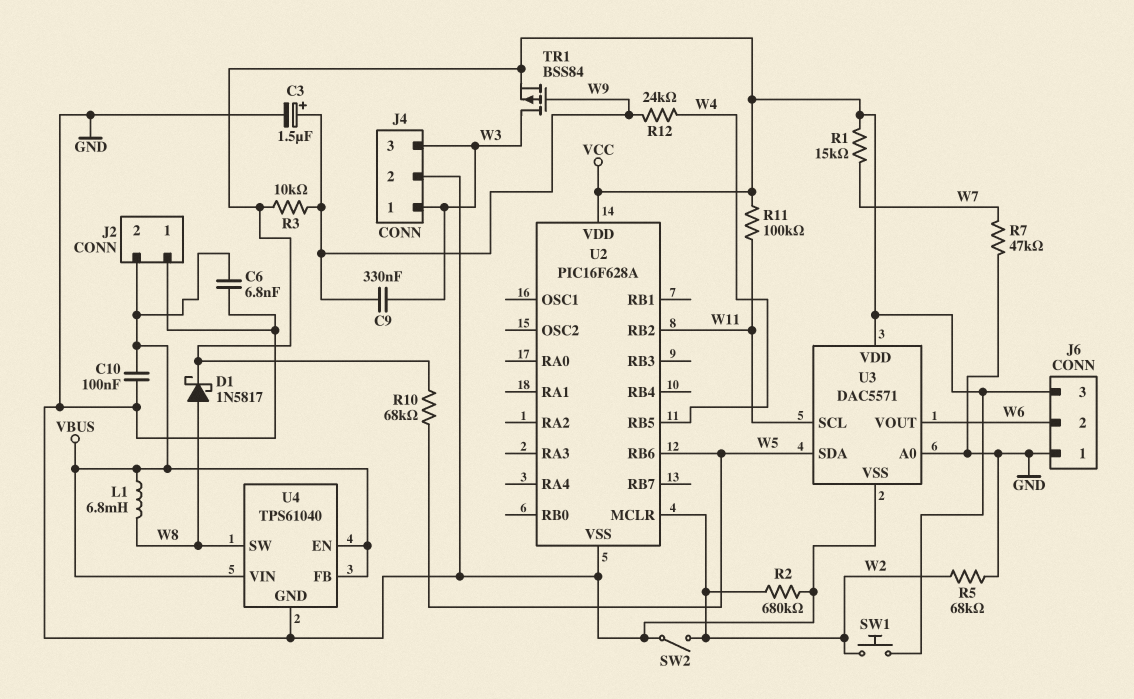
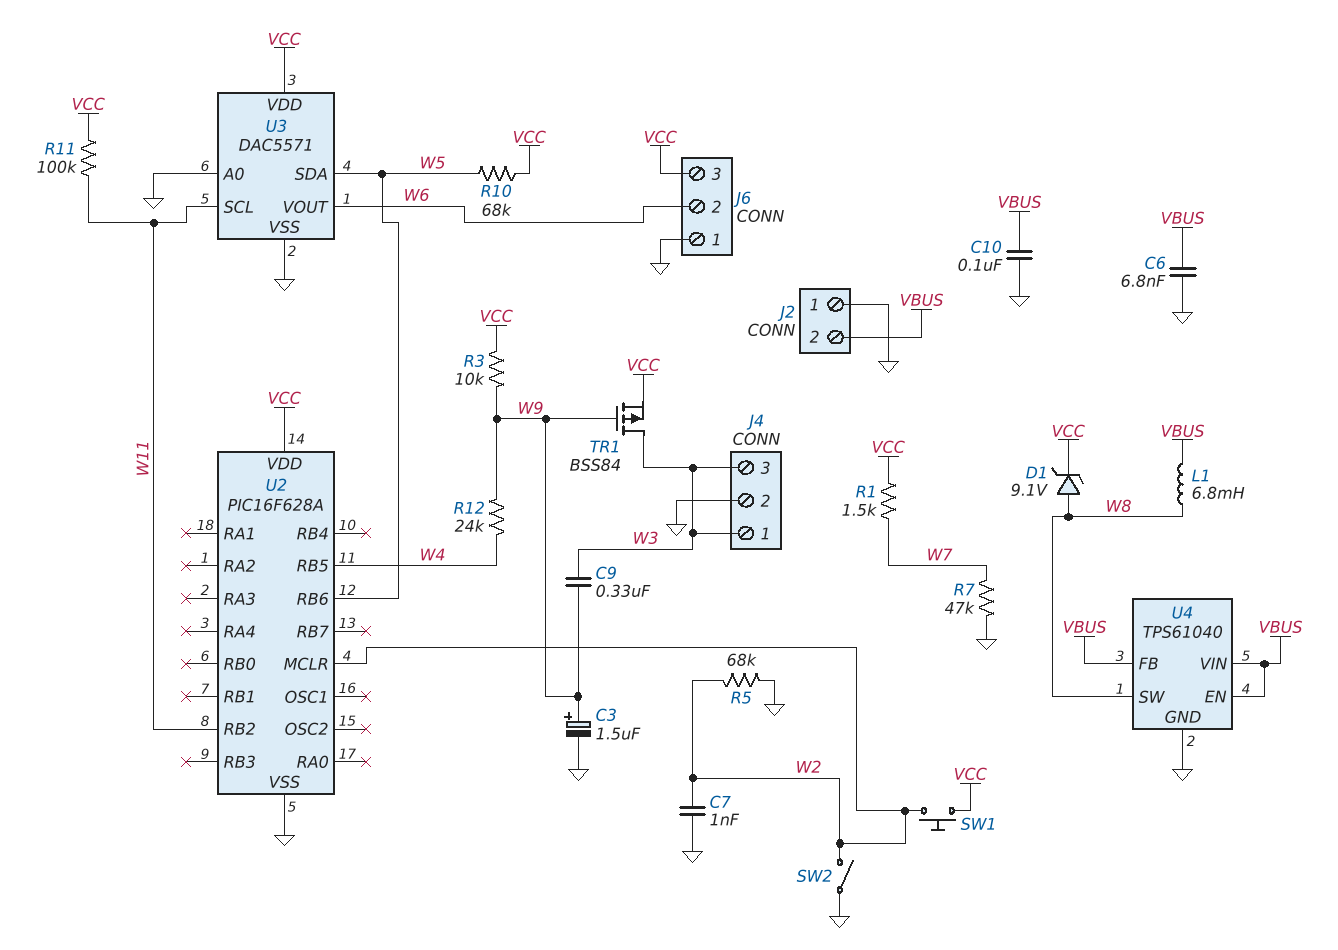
C7: none -> 1nF (GND, W2)
D1: schottky 1N5817 (A W8, K VCC) -> zener 9.1V (A W8, K VCC)
R1: 15k (VCC, W7) -> 1.5k (VCC, W7)
R2: 680k (GND, W2) -> none

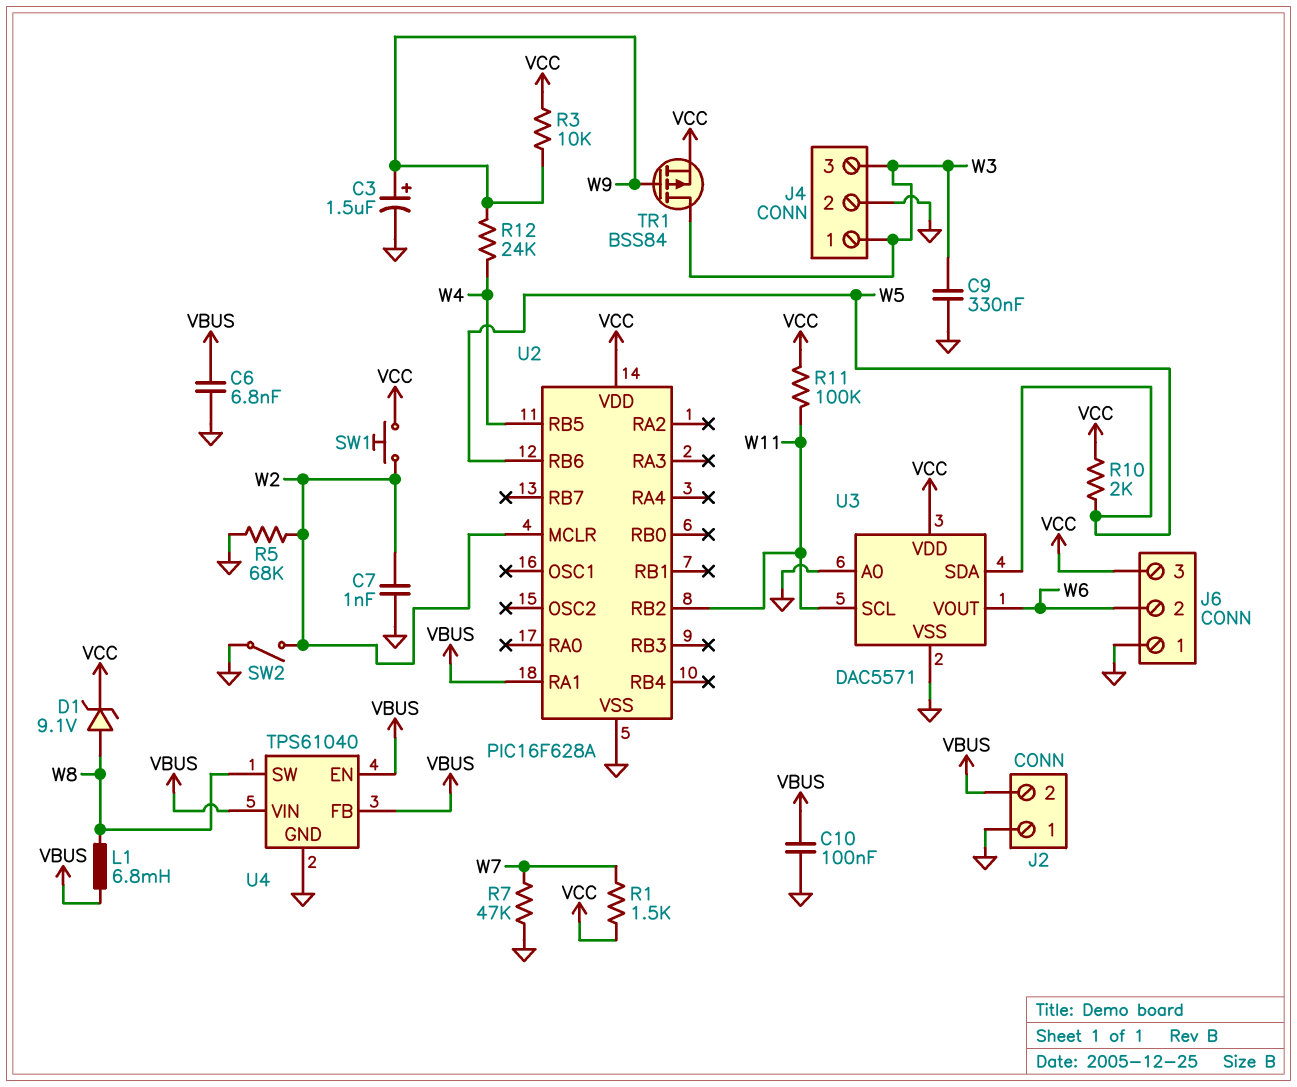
C9: 330nF (W3, W9) -> 330nF (GND, W3)
R10: 68k (VCC, W5) -> 2k (VCC, W5)
U2 pin RA1: none -> VBUS

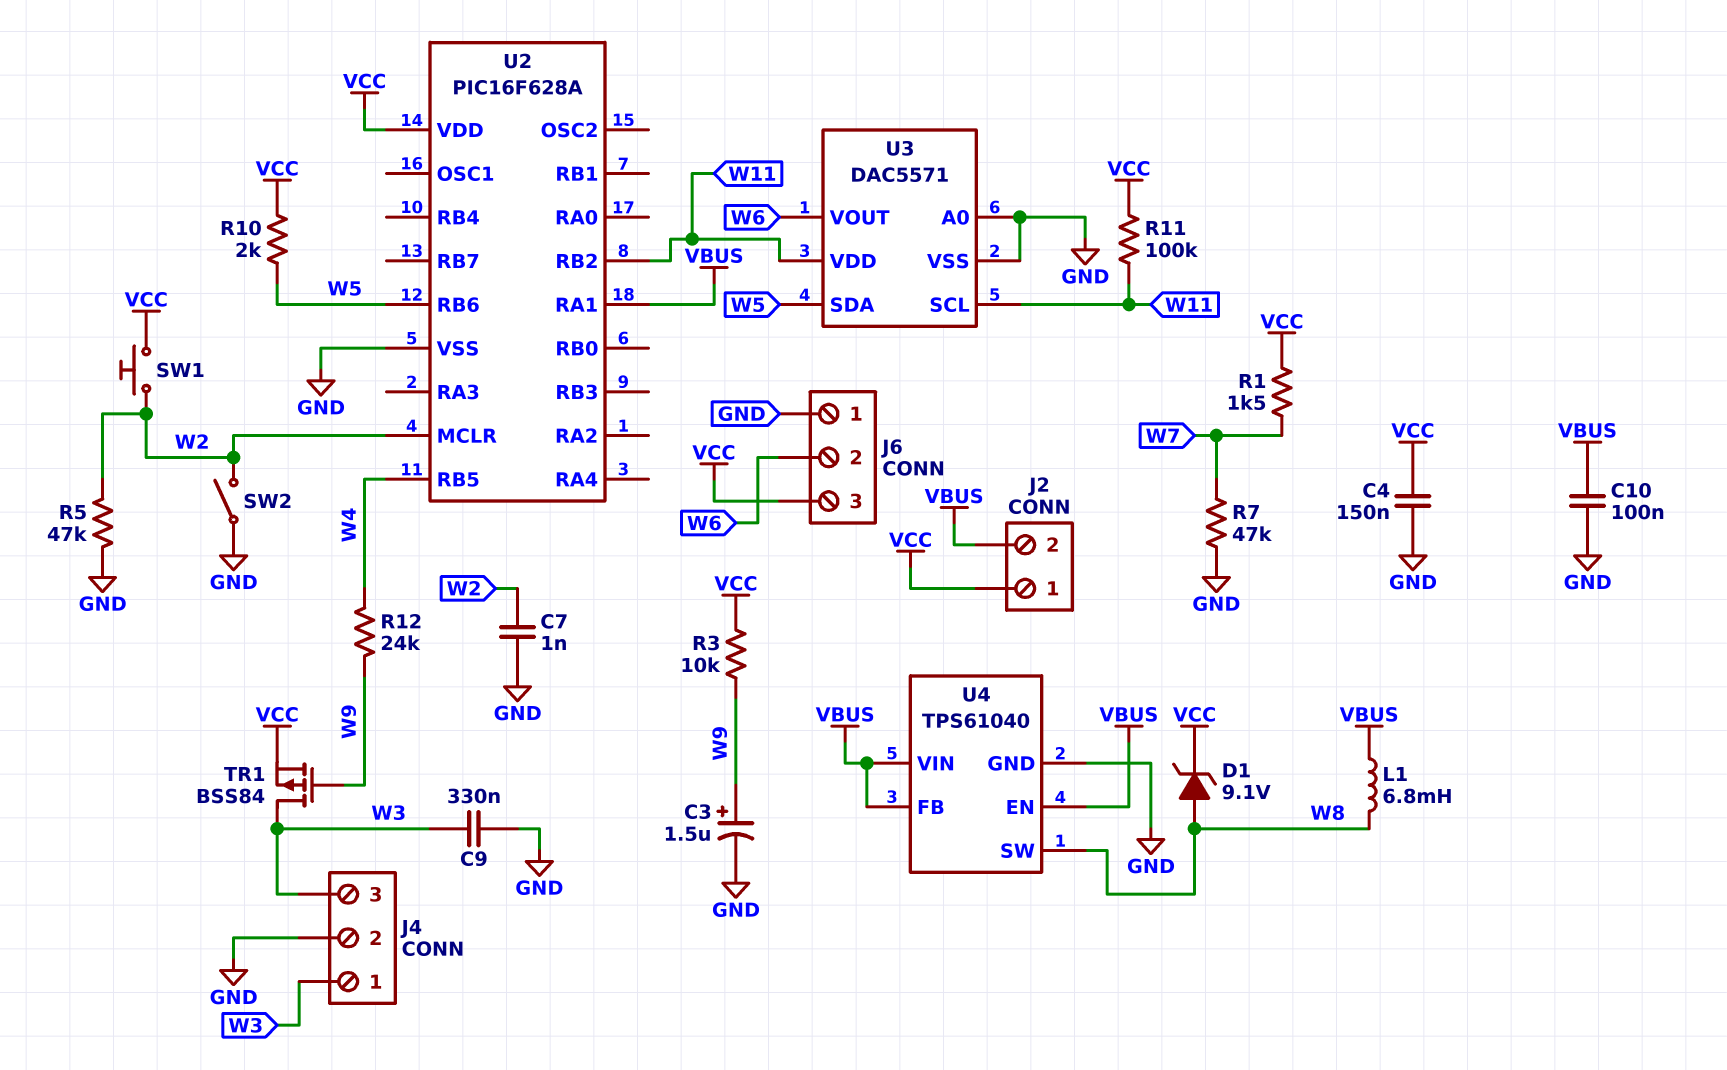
C4: none -> 150nF (GND, VCC)
C6: 6.8nF (GND, VBUS) -> none
J2 pin 1: GND -> VCC
R5: 68k (GND, W2) -> 47k (GND, W2)
U3 pin VDD: VCC -> W11

